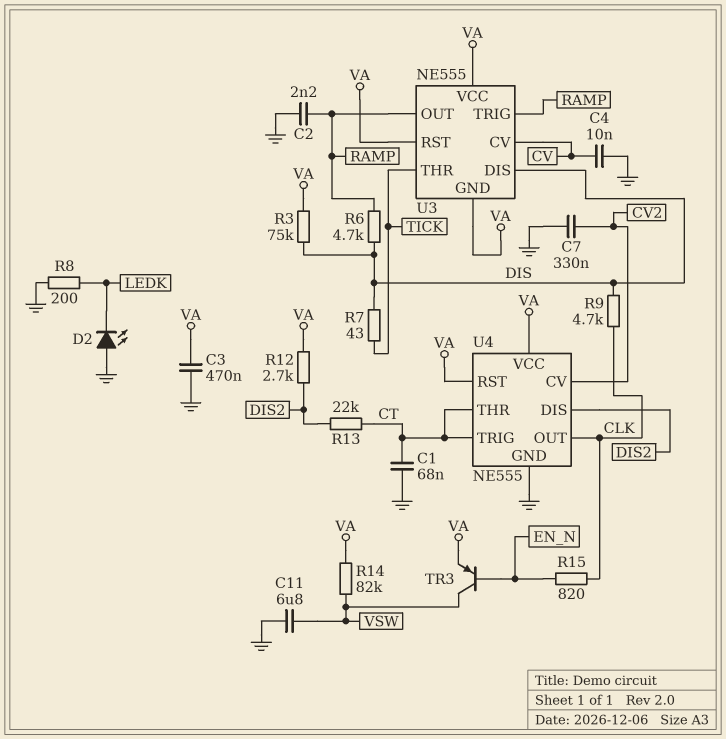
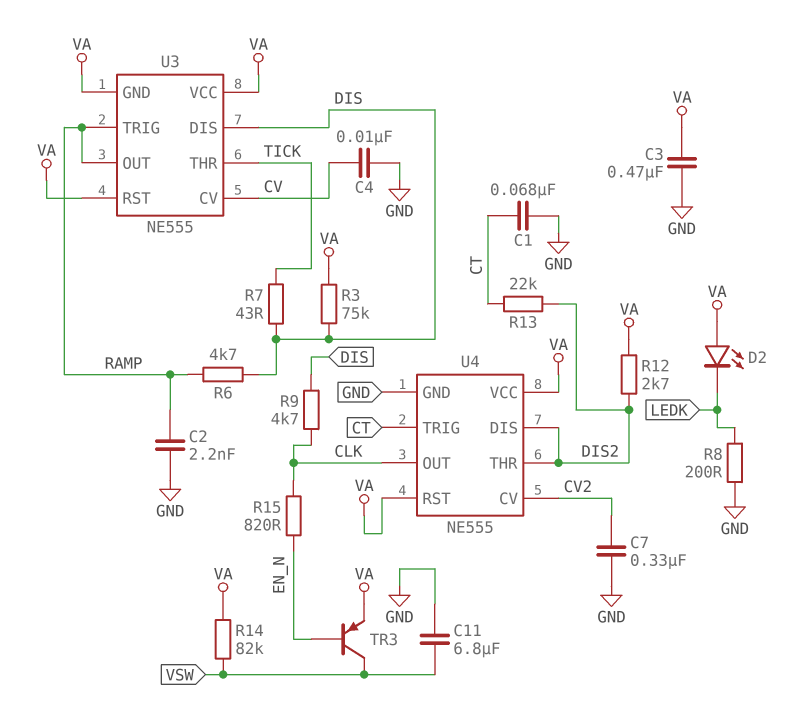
D2: LED (A GND, K LEDK) -> LED (A VA, K LEDK)
U4 pin THR: CT -> DIS2

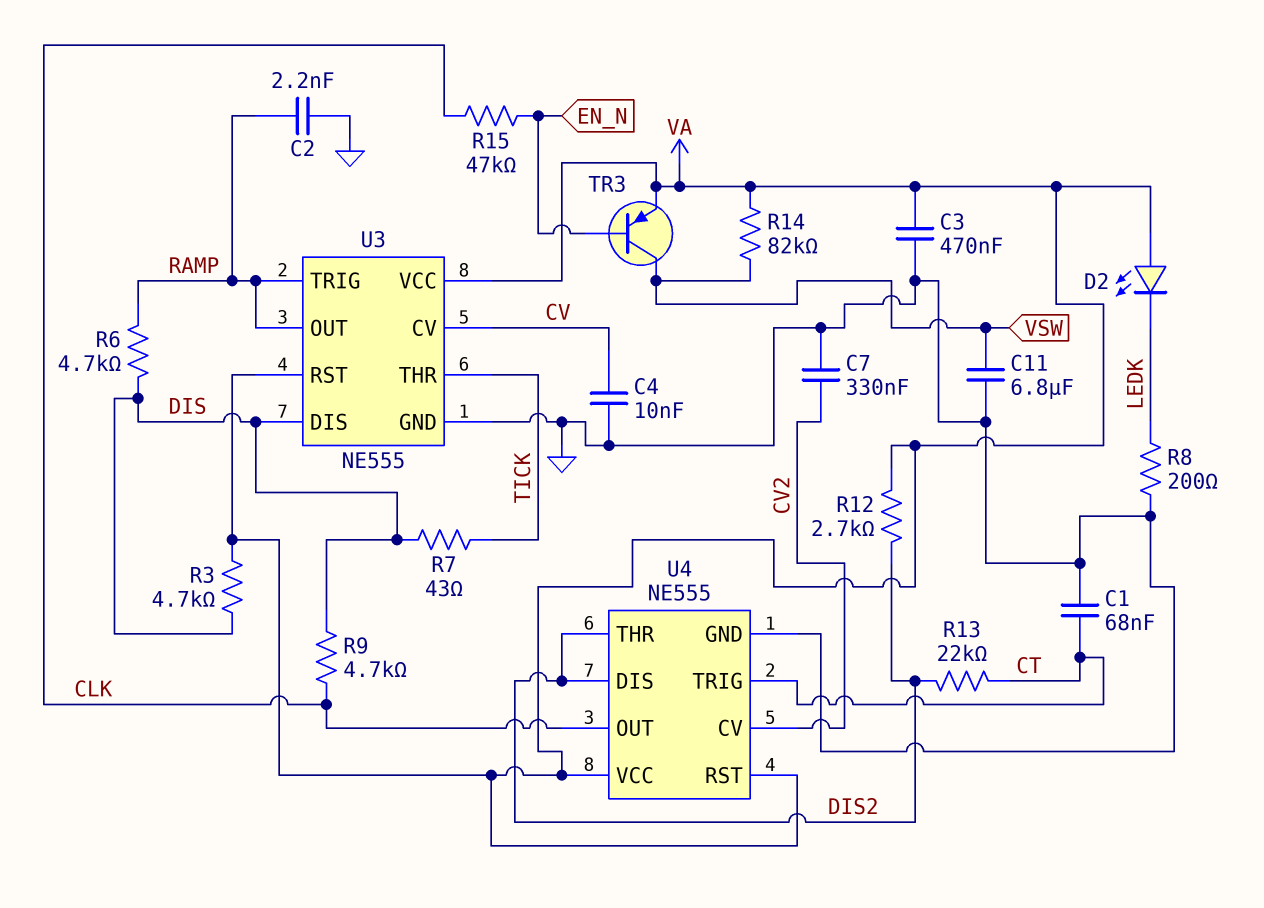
R3: 75k (DIS, VA) -> 4.7k (DIS, VA)
R15: 820 (CLK, EN_N) -> 47k (CLK, EN_N)
U3 pin GND: VA -> GND

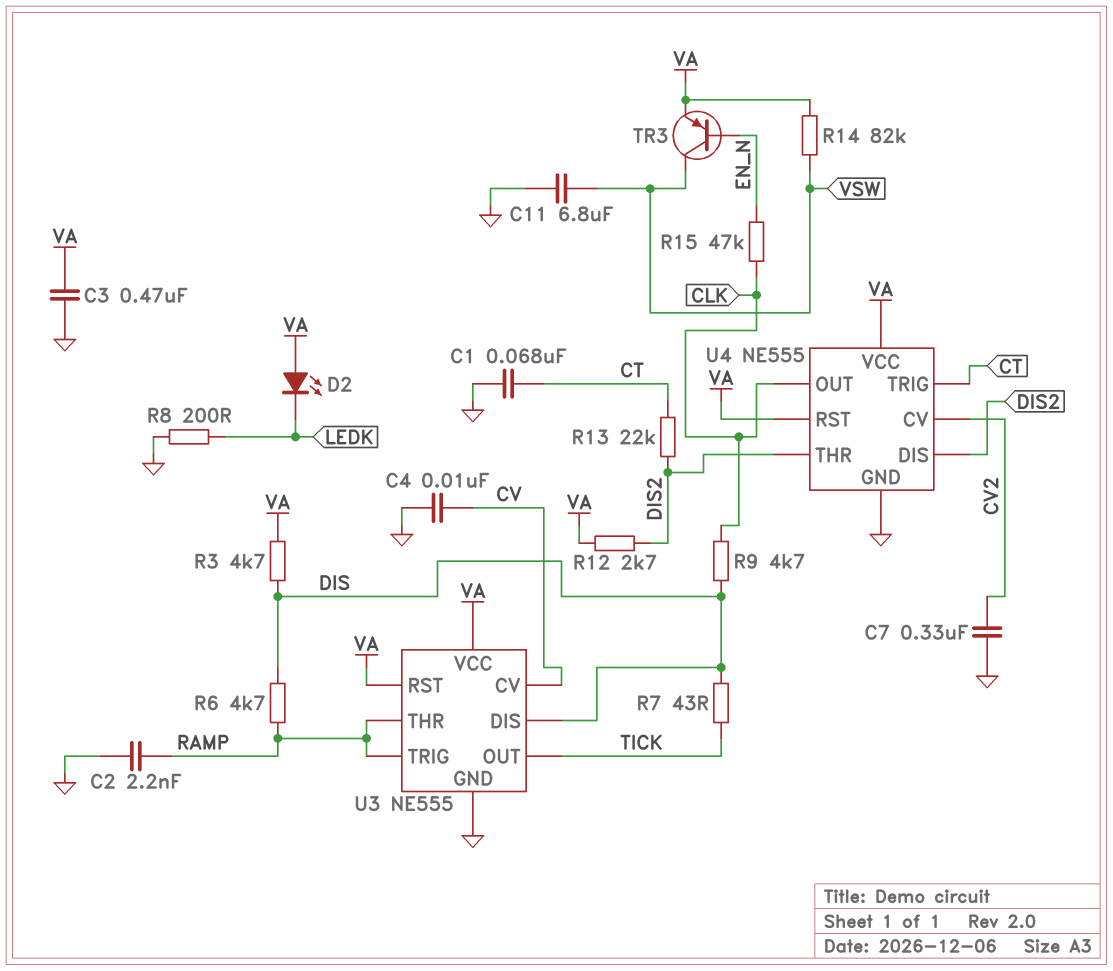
U3 pin OUT: RAMP -> TICK
U3 pin THR: TICK -> RAMP

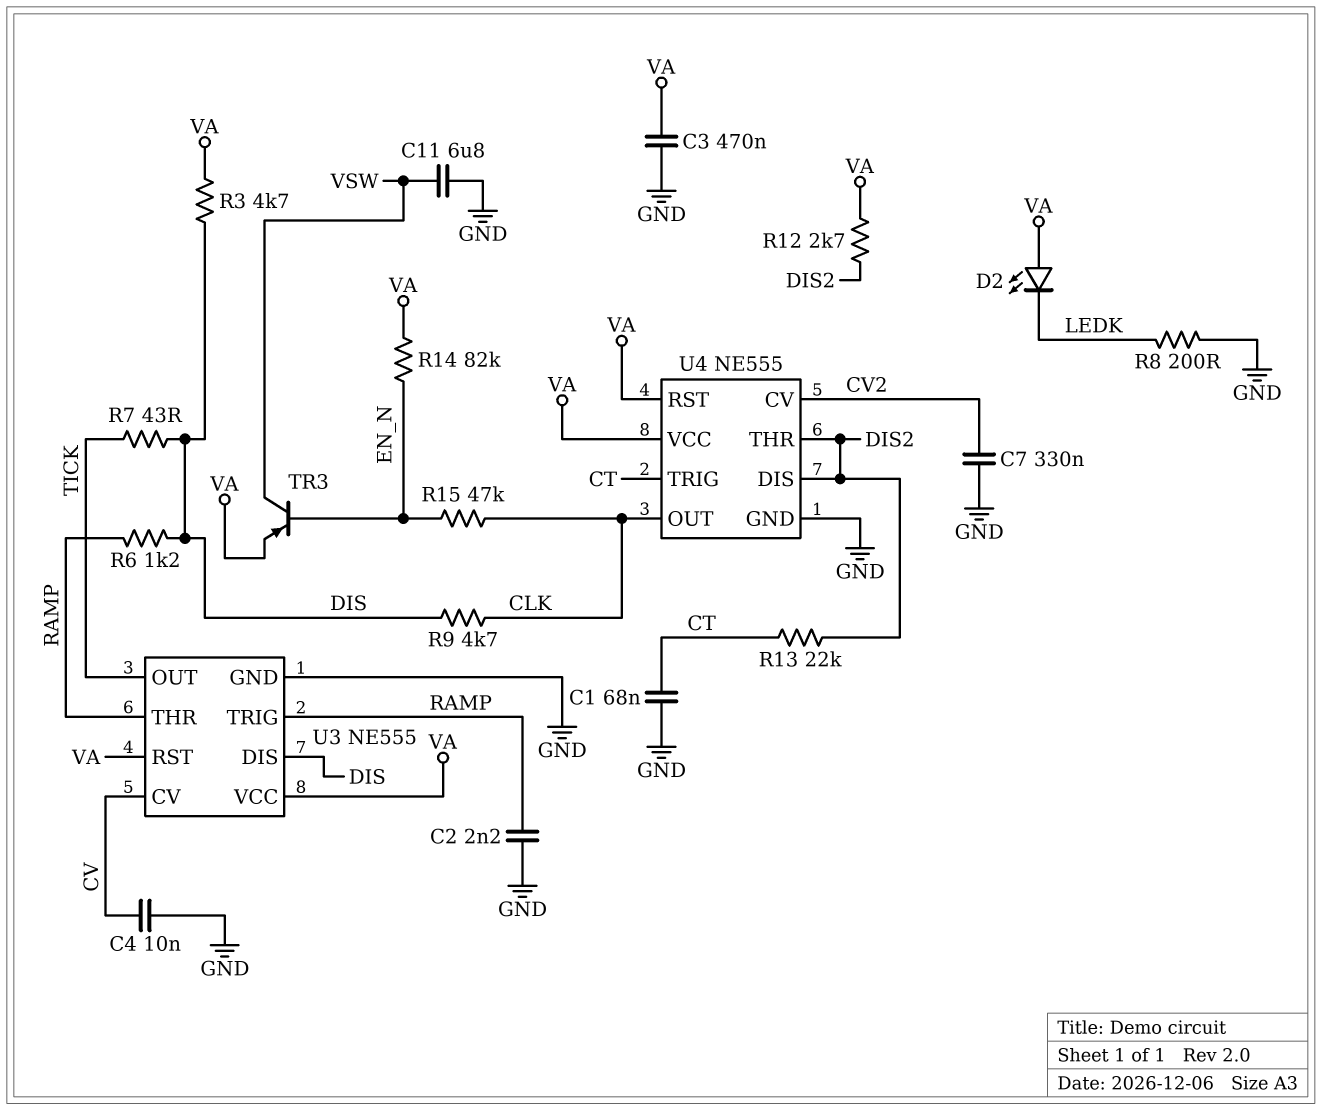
R6: 4.7k (DIS, RAMP) -> 1.2k (DIS, RAMP)
R14: 82k (VA, VSW) -> 82k (EN_N, VA)

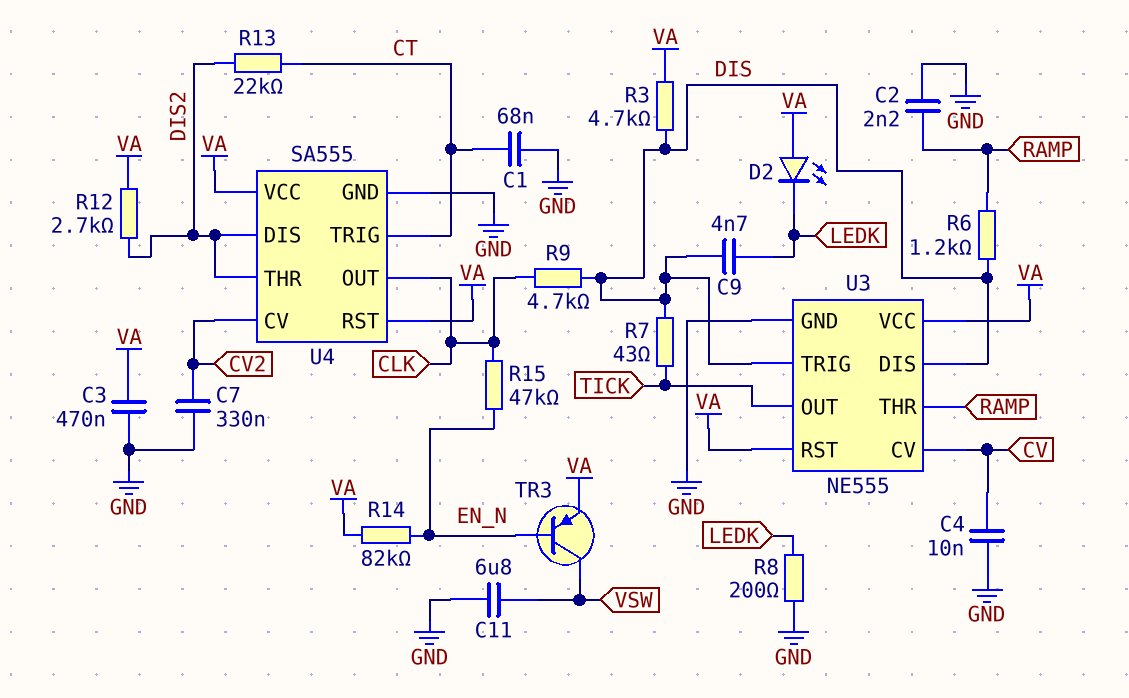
C9: none -> 4.7nF (DIS, LEDK)
U3 pin TRIG: RAMP -> DIS
U4: NE555 -> SA555

